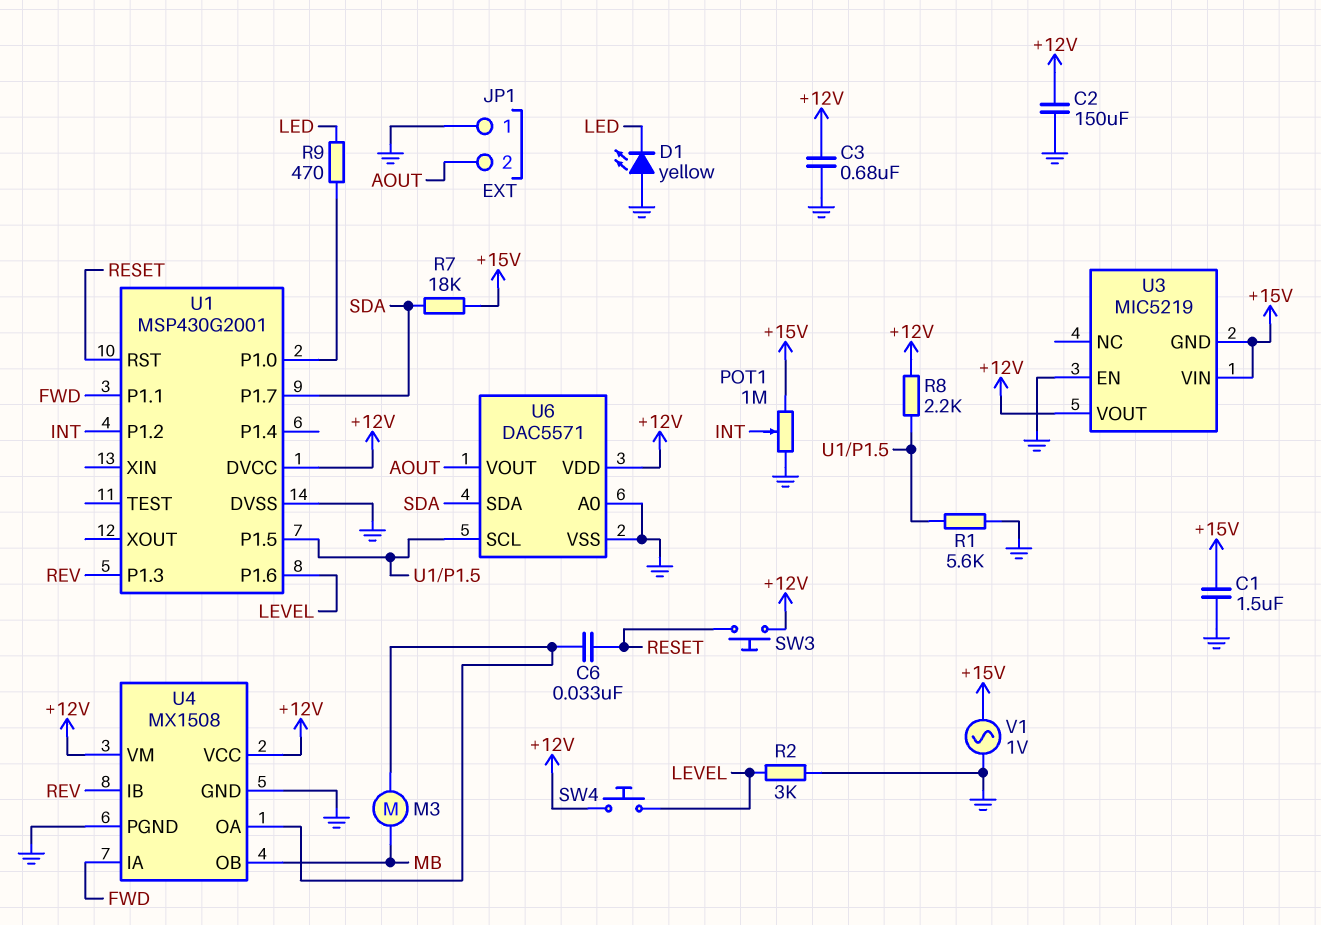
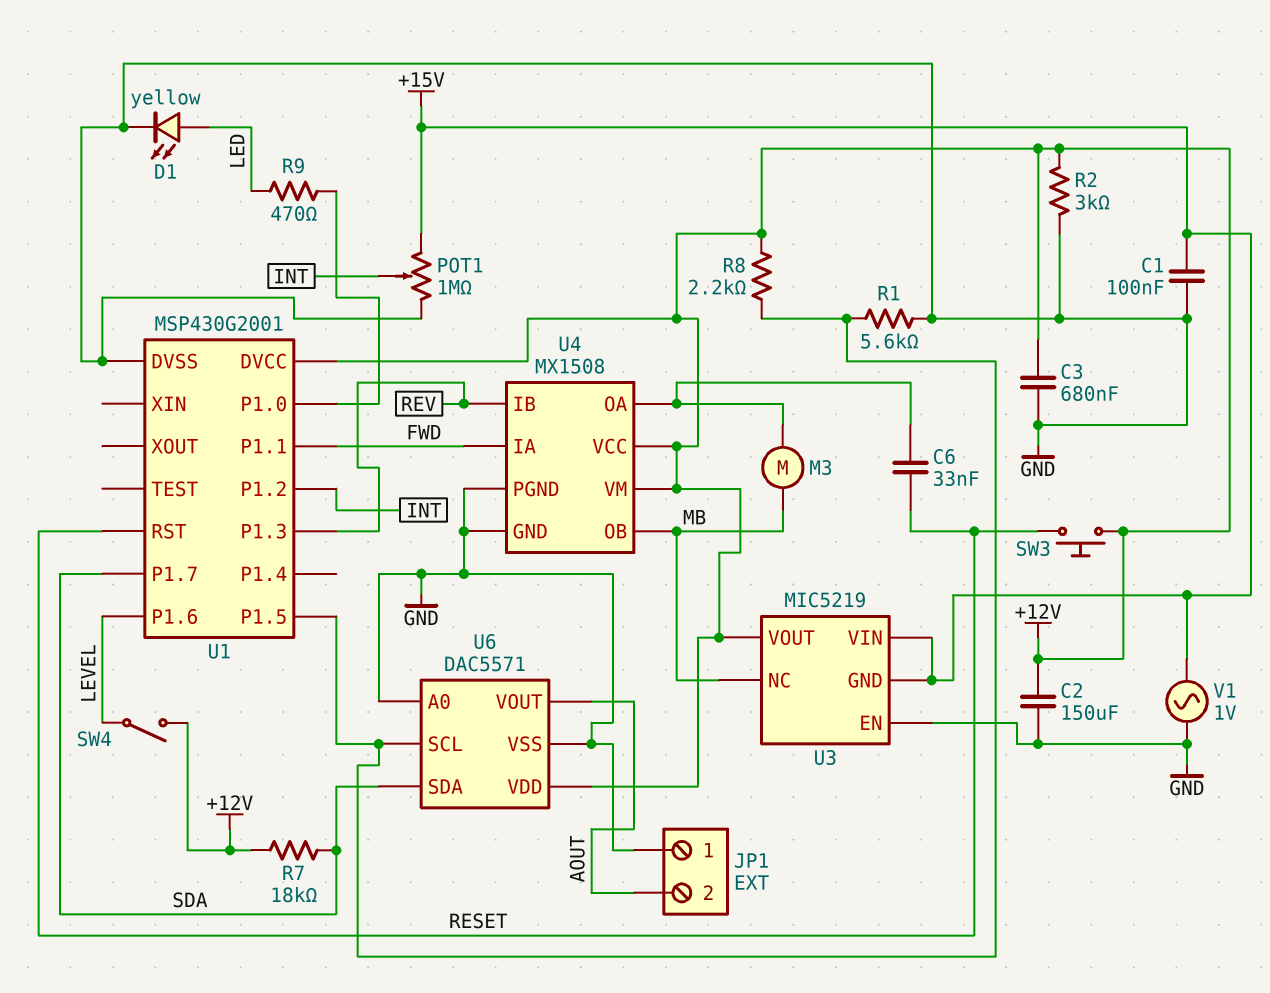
C1: 1.5uF (+15V, GND) -> 100nF (+15V, GND)
D1: LED yellow (A GND, K LED) -> LED yellow (A LED, K GND)
R2: 3k (GND, LEVEL) -> 3k (+12V, GND)
R7: 18k (+15V, SDA) -> 18k (+12V, SDA)
SW4: button (+12V, LEVEL) -> switch (+12V, LEVEL)
U3 pin NC: none -> MB

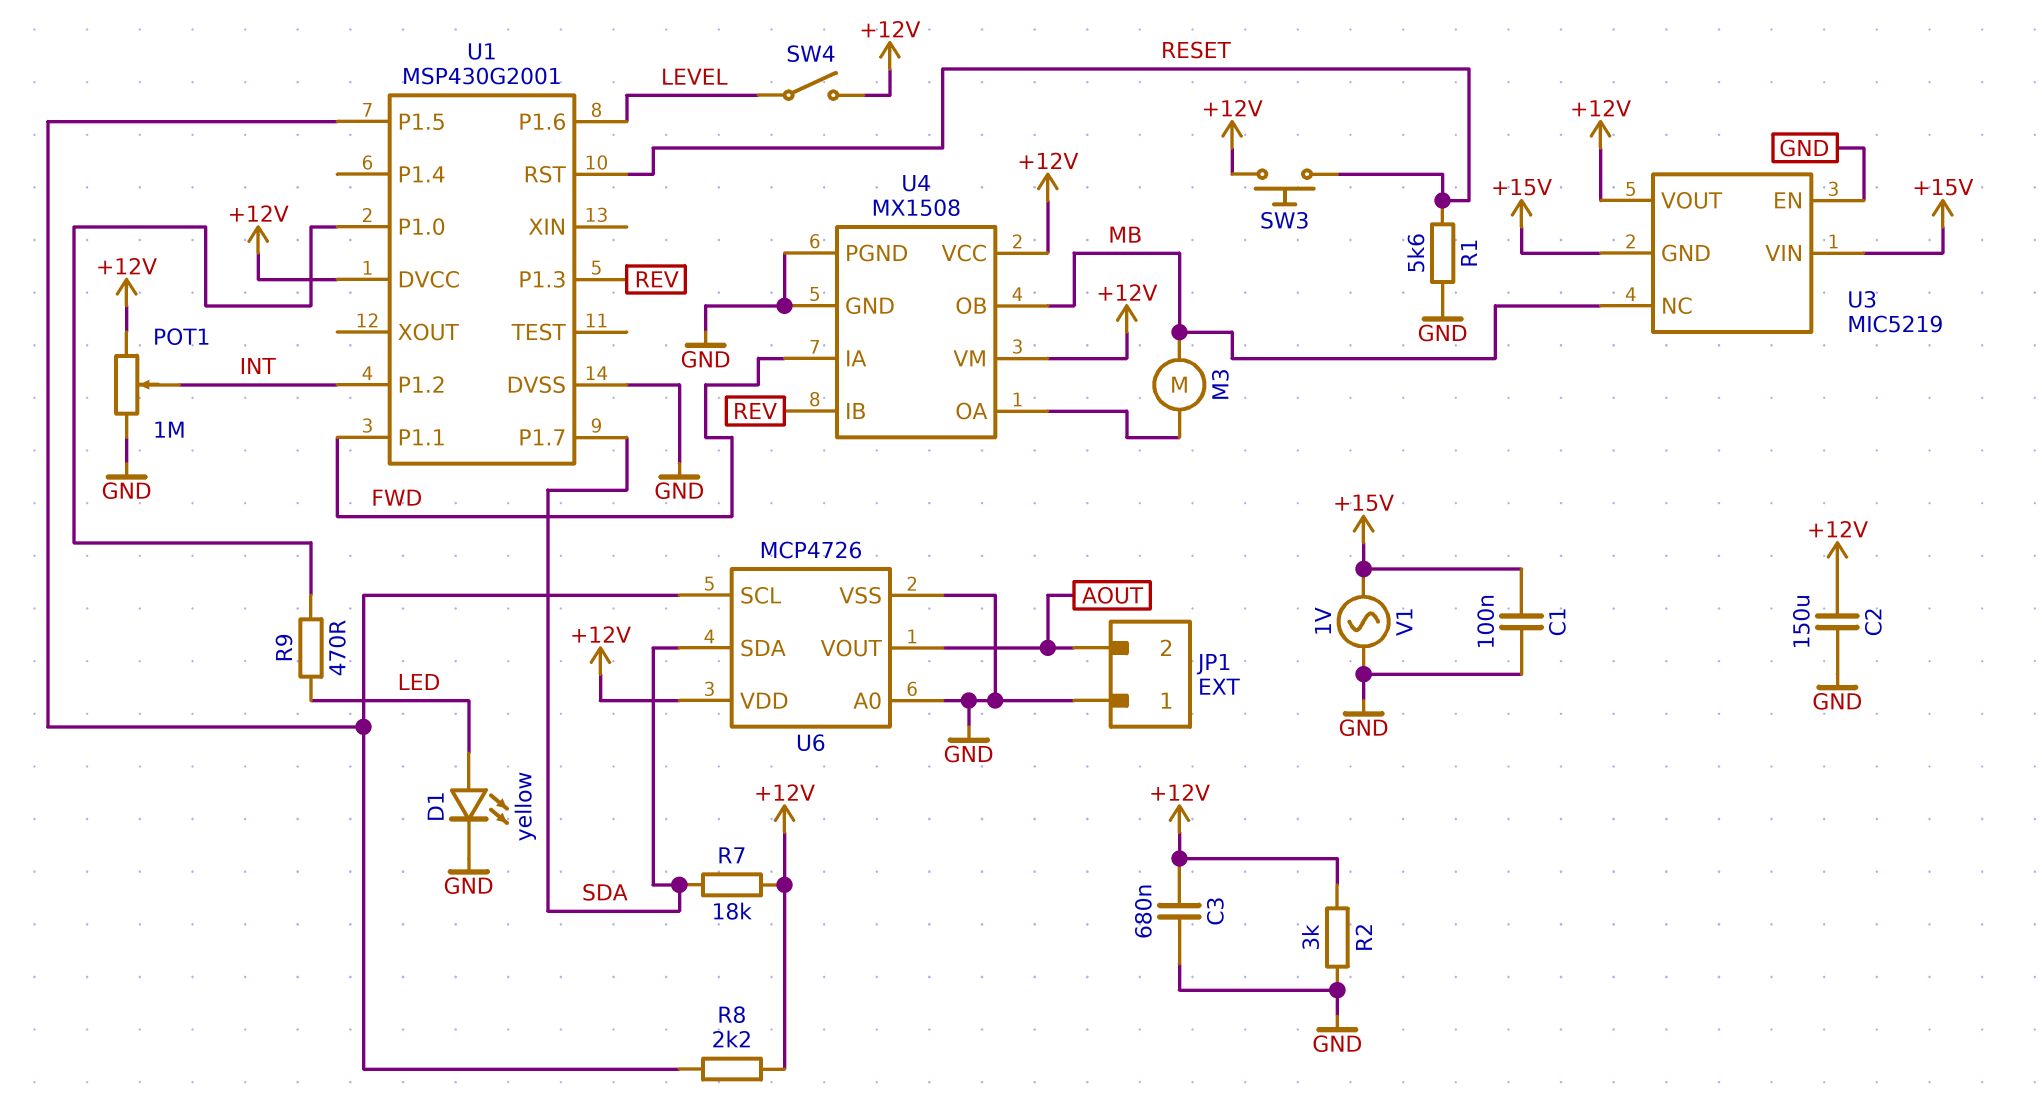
C6: 33nF (RESET, U4/OA) -> none
POT1: 1M (+15V, GND, wiper INT) -> 1M (+12V, GND, wiper INT)
R1: 5.6k (GND, U1/P1.5) -> 5.6k (GND, RESET)
U6: DAC5571 -> MCP4726

